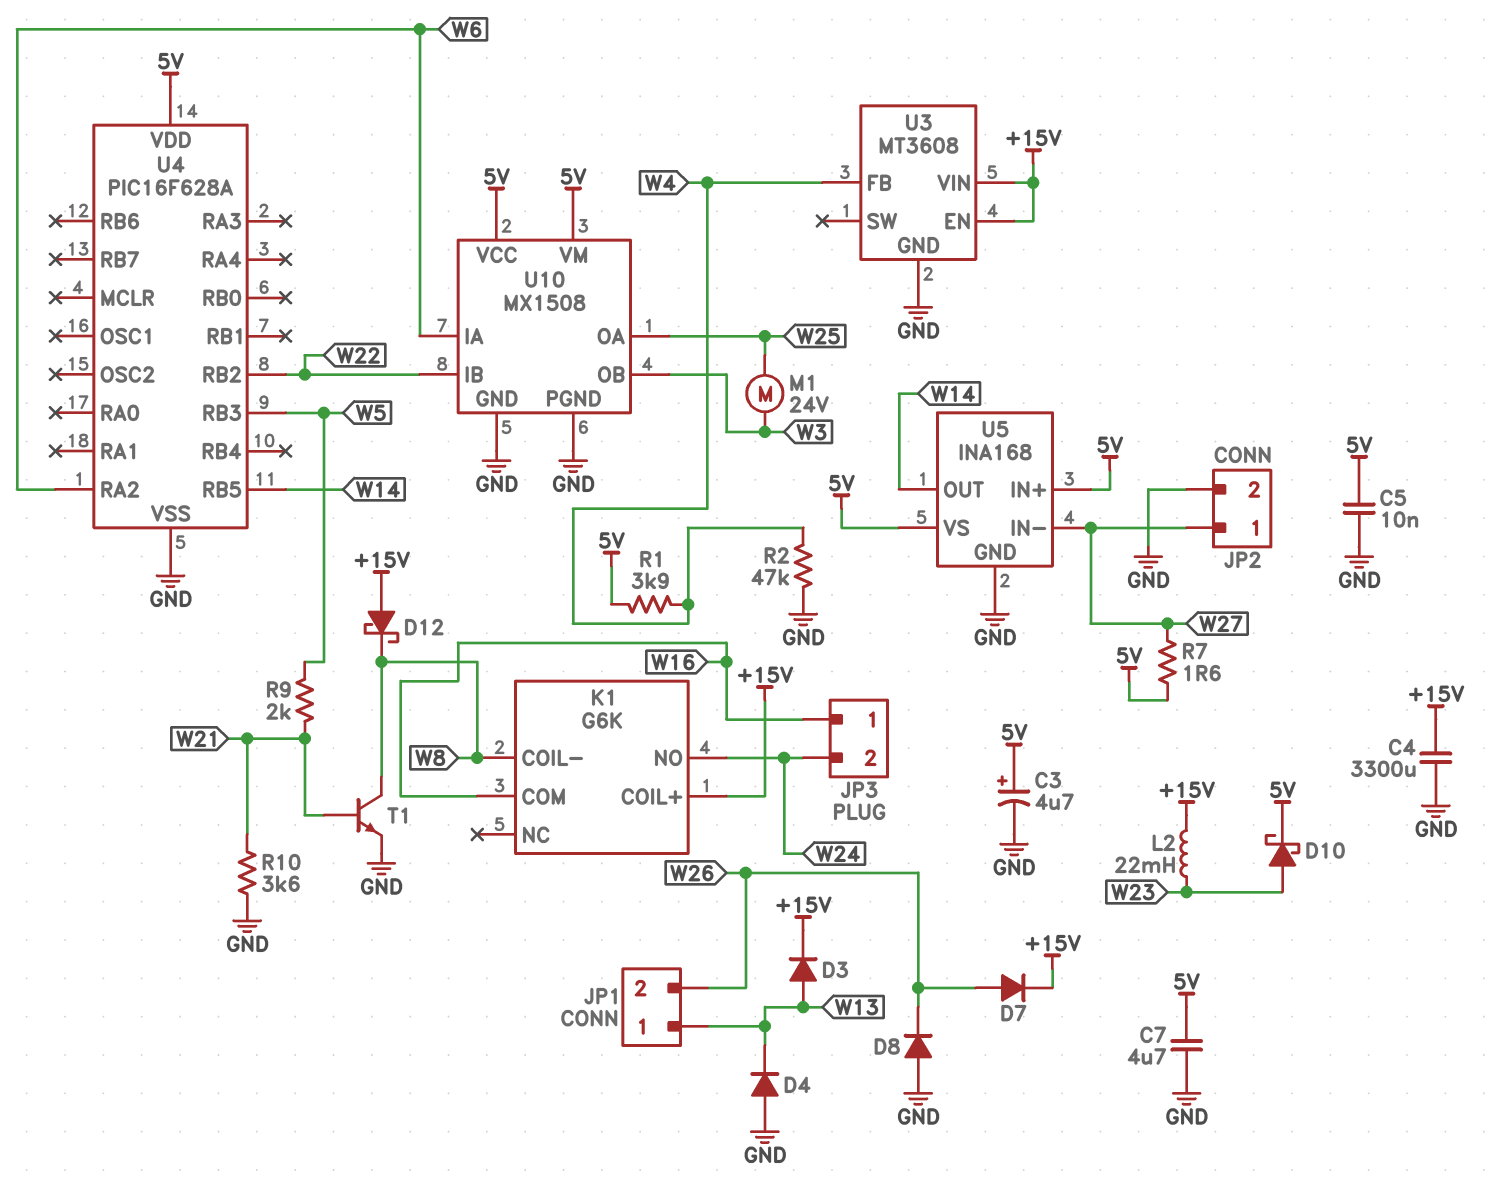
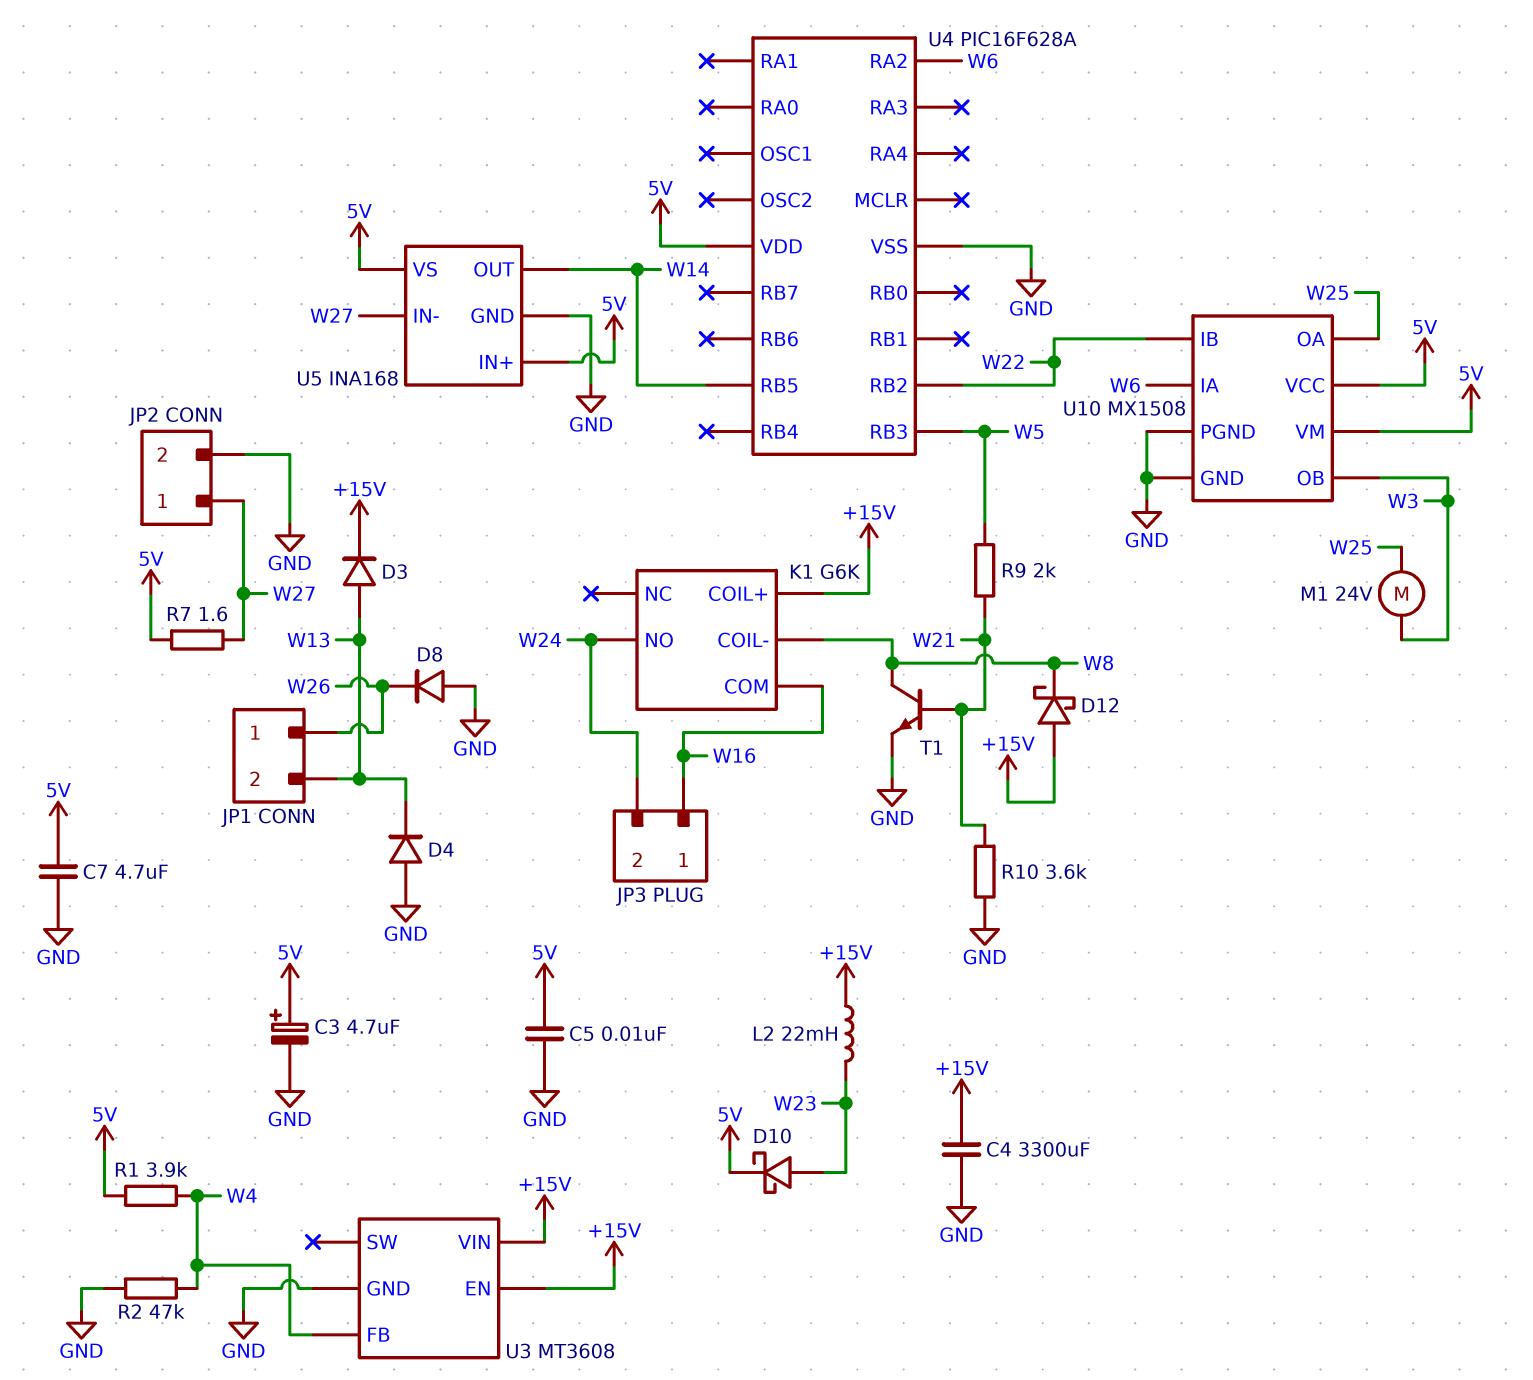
D7: diode (A W26, K +15V) -> none
JP1 pin 1: W13 -> W26
JP1 pin 2: W26 -> W13

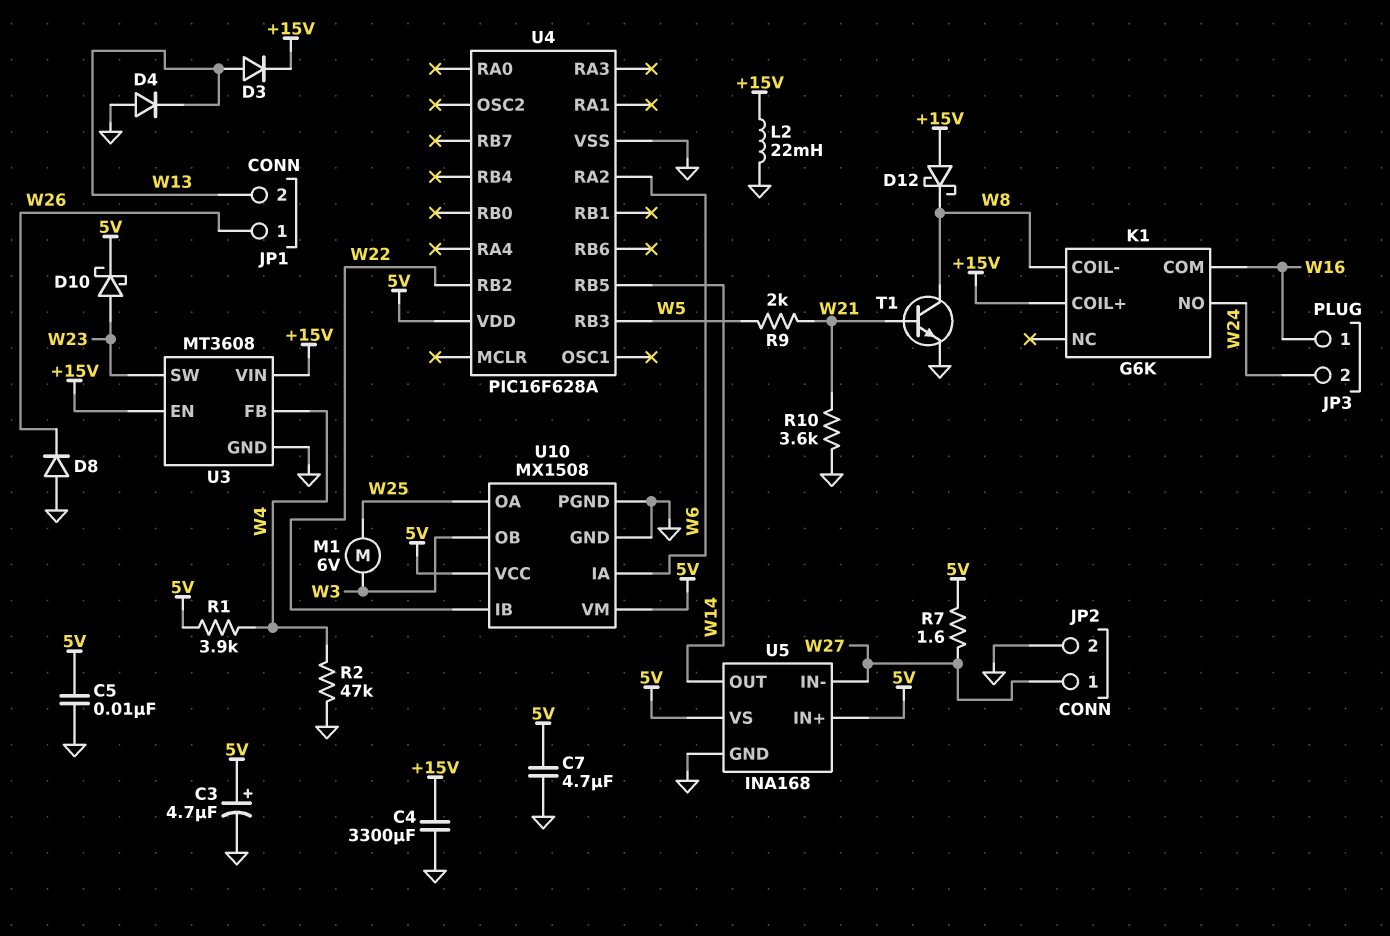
L2: 22mH (+15V, W23) -> 22mH (+15V, GND)
M1: motor 24V (W3, W25) -> motor 6V (W3, W25)
U3 pin SW: none -> W23

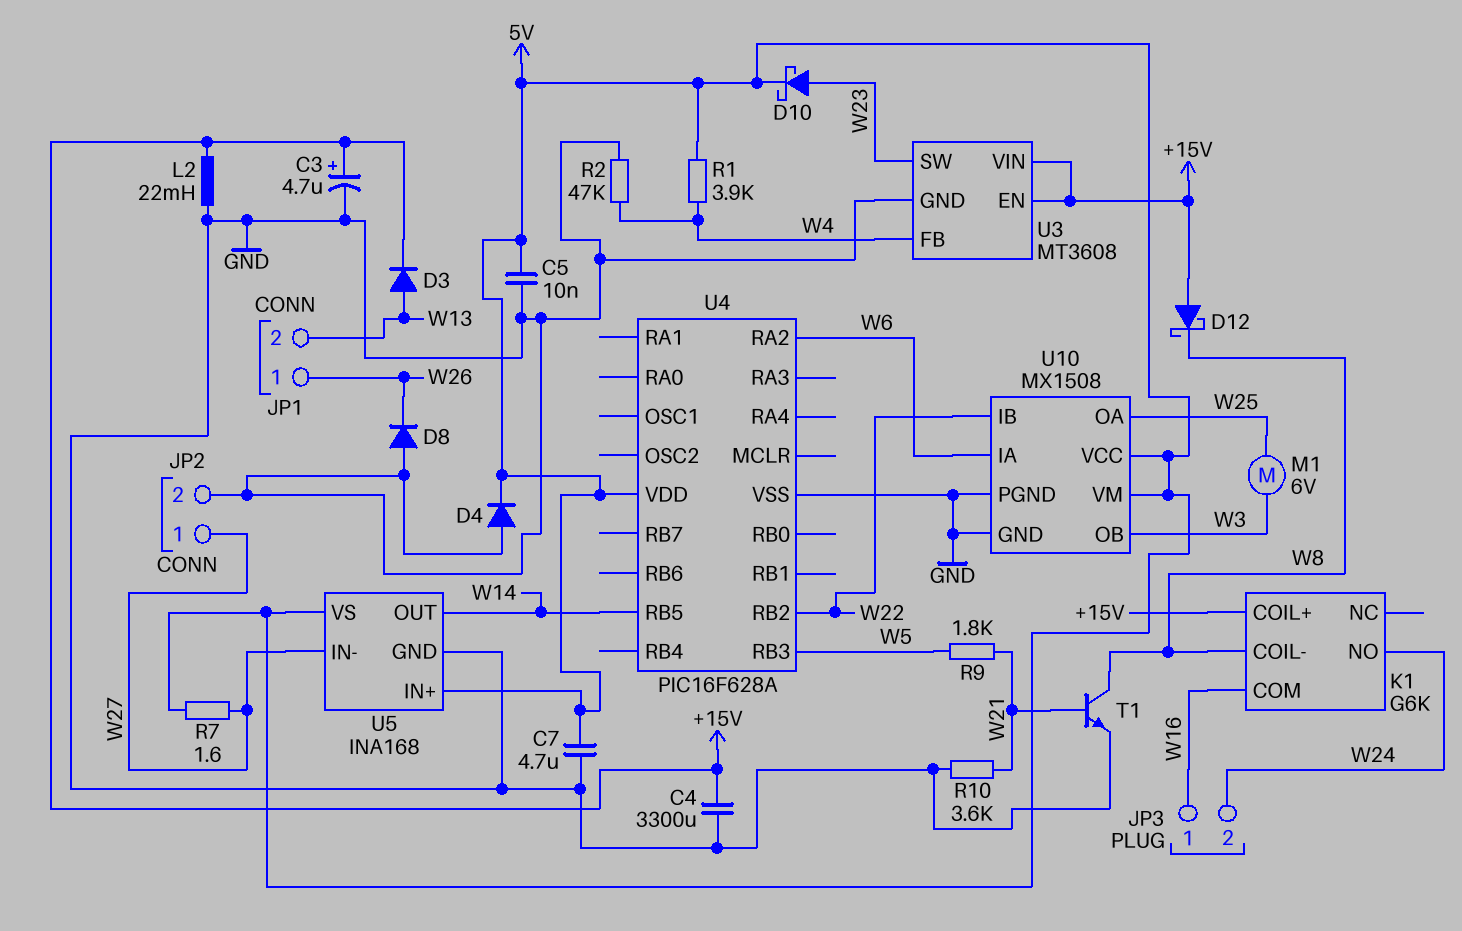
C3: 4.7uF (plus 5V, minus GND) -> 4.7uF (plus +15V, minus GND)
D4: diode (A GND, K W13) -> diode (A GND, K 5V)
R9: 2k (W5, W21) -> 1.8k (W5, W21)

